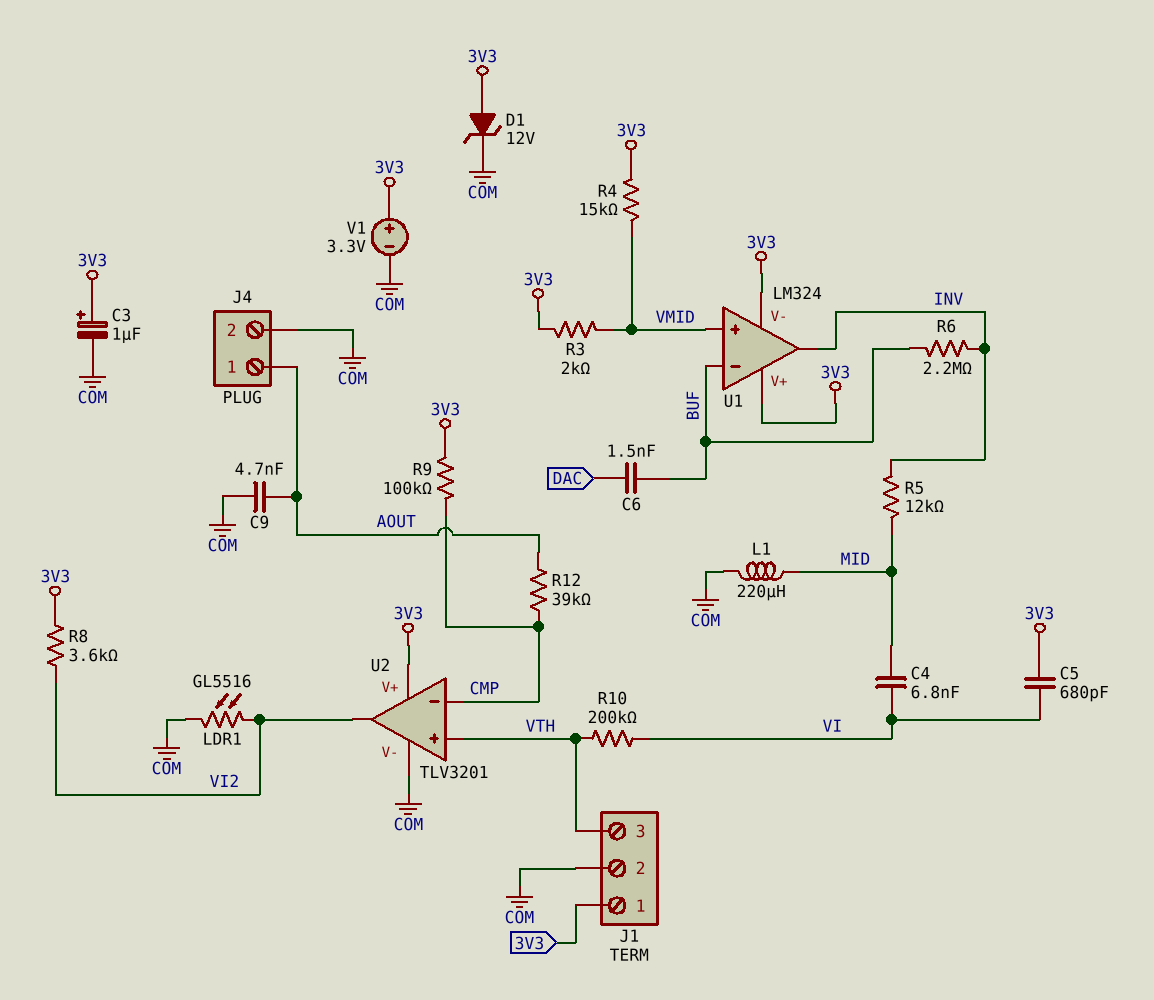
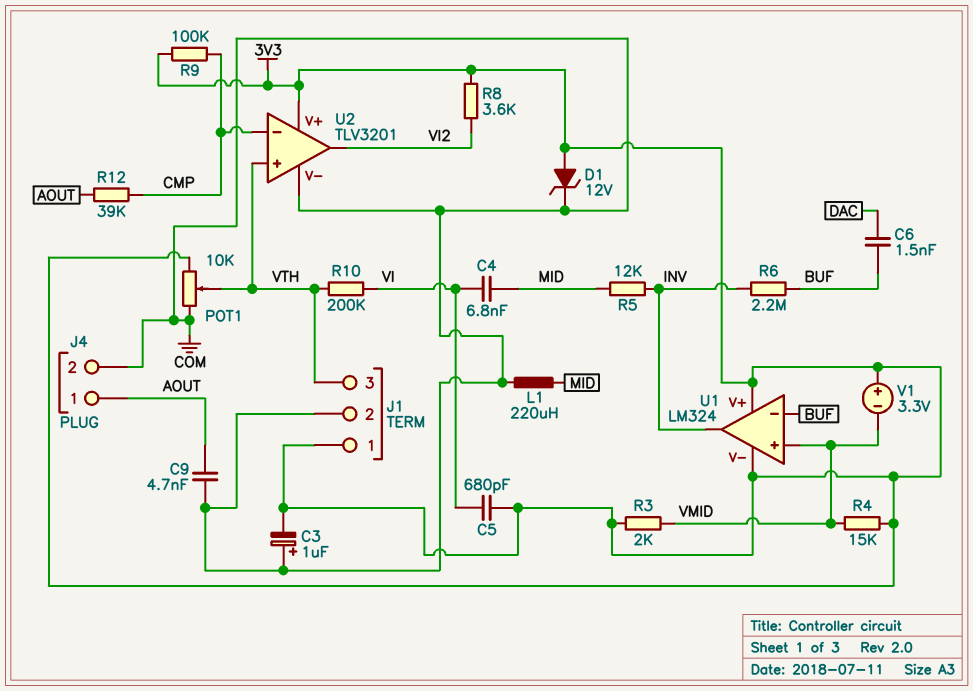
C3: 1uF (plus 3V3, minus COM) -> 1uF (plus COM, minus 3V3)
LDR1: GL5516 (COM, VI2) -> none
POT1: none -> 10k (3V3, COM, wiper VTH)
V1: 3.3V (plus 3V3, minus COM) -> 3.3V (plus 3V3, minus VMID)

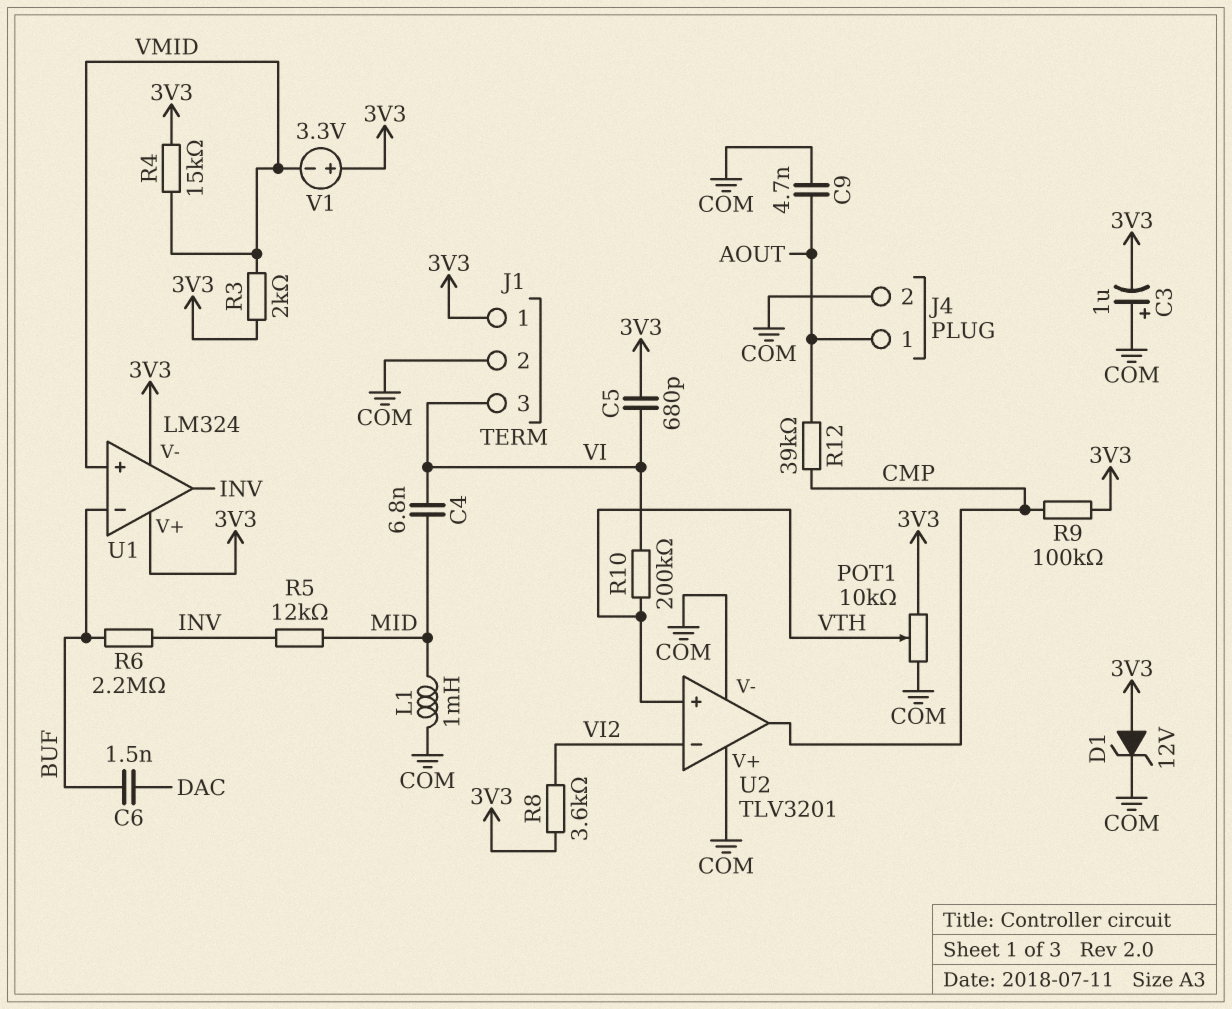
J1 pin 3: VTH -> VI
L1: 220uH (COM, MID) -> 1mH (COM, MID)
U2 pin V+: 3V3 -> COM
U2 pin in-: CMP -> VI2
U2 pin out: VI2 -> CMP

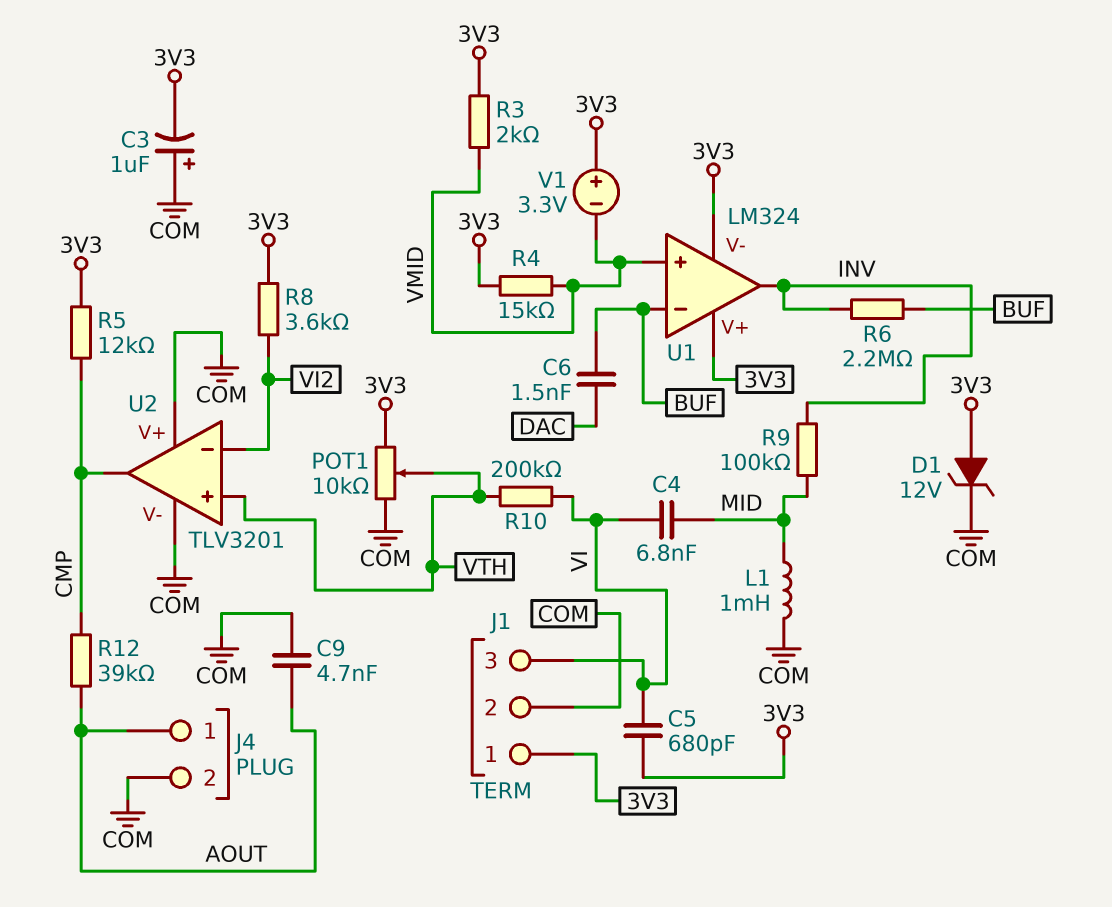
R5: 12k (INV, MID) -> 12k (3V3, CMP)
R9: 100k (3V3, CMP) -> 100k (INV, MID)

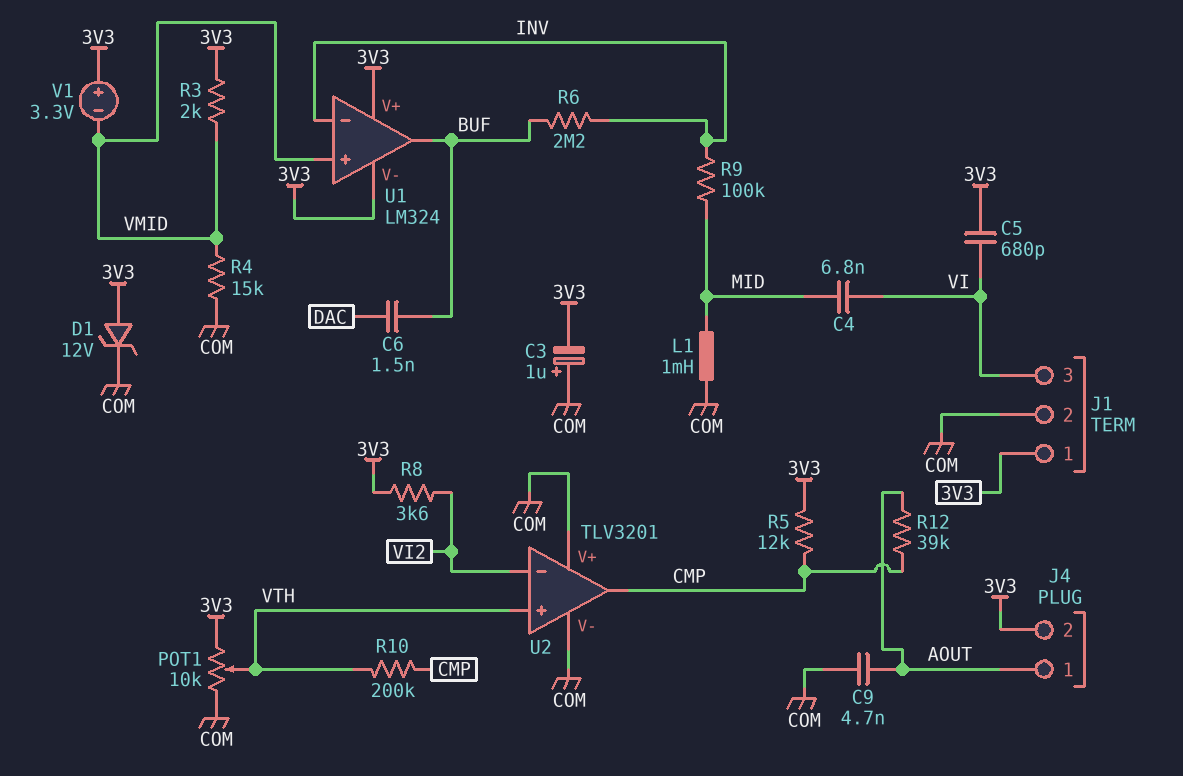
J4 pin 2: COM -> 3V3
R4: 15k (3V3, VMID) -> 15k (COM, VMID)
R10: 200k (VI, VTH) -> 200k (CMP, VTH)
U1 pin in-: BUF -> INV
U1 pin out: INV -> BUF

